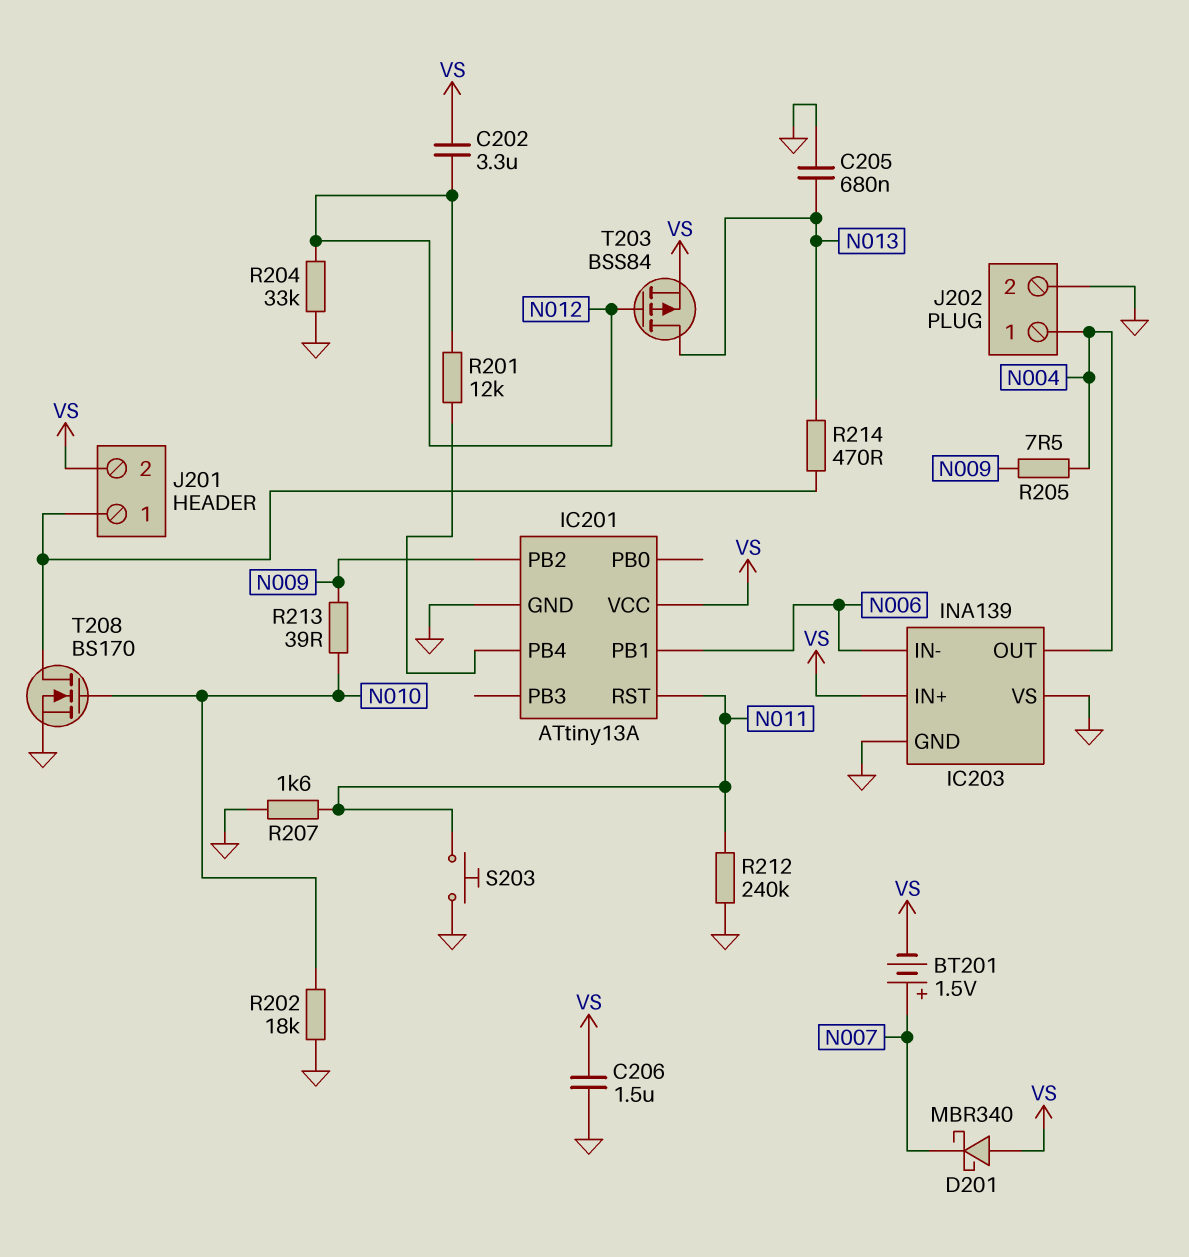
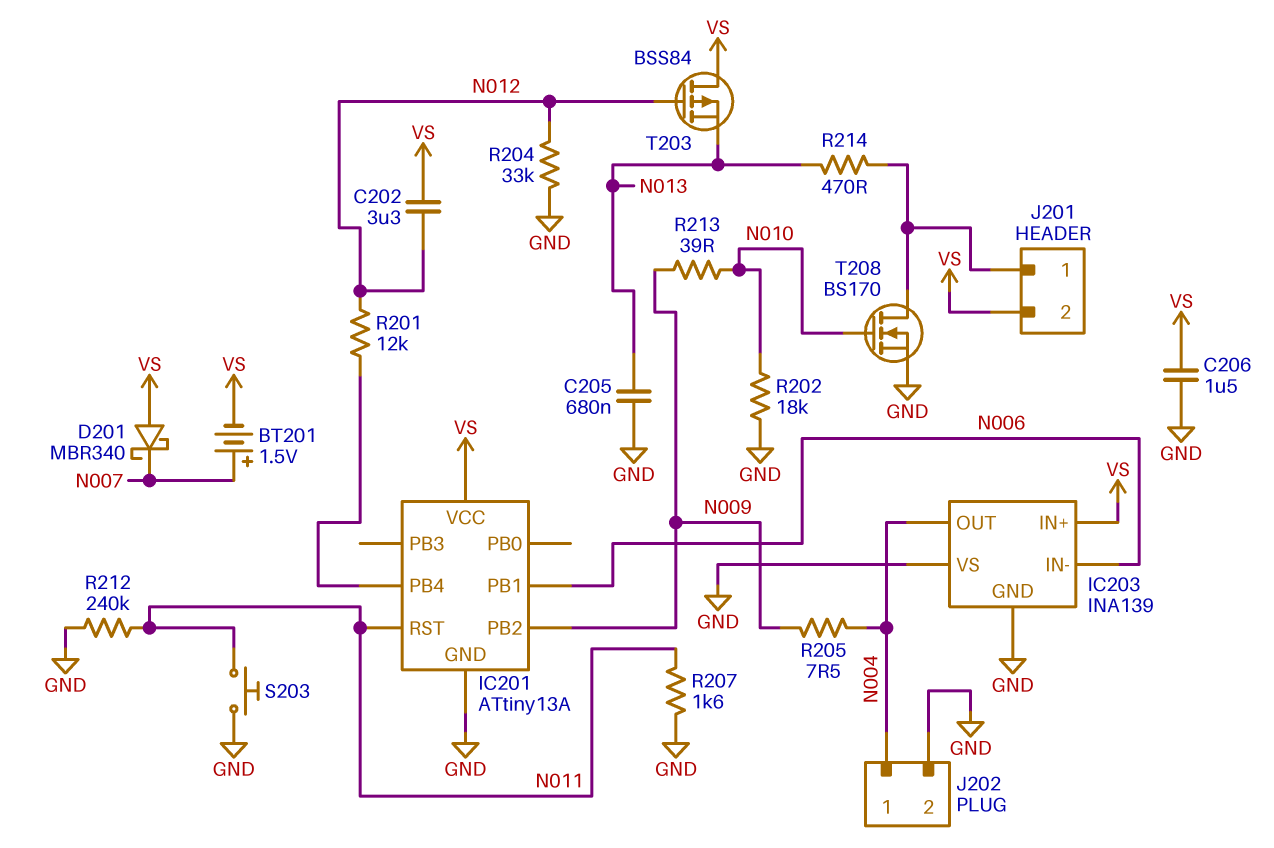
T203: PMOS BSS84 (G N012, D N013, S VS) -> PMOS BSS84 (G N012, D VS, S N013)

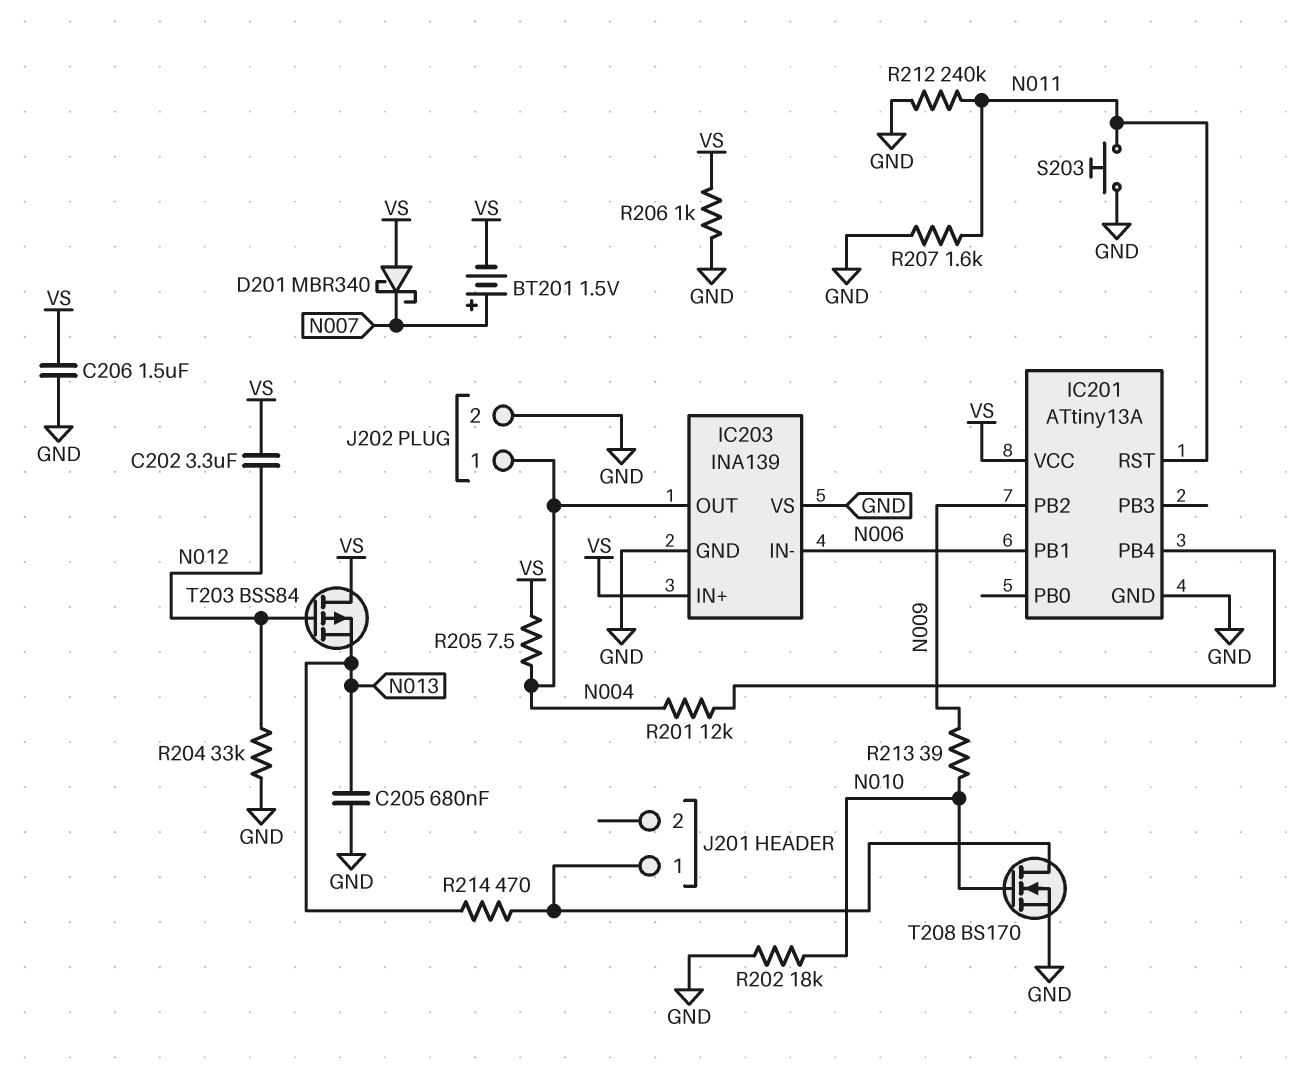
J201 pin 2: VS -> none
R201: 12k (IC201/PB4, N012) -> 12k (IC201/PB4, N004)
R205: 7.5 (N004, N009) -> 7.5 (N004, VS)
R206: none -> 1k (GND, VS)

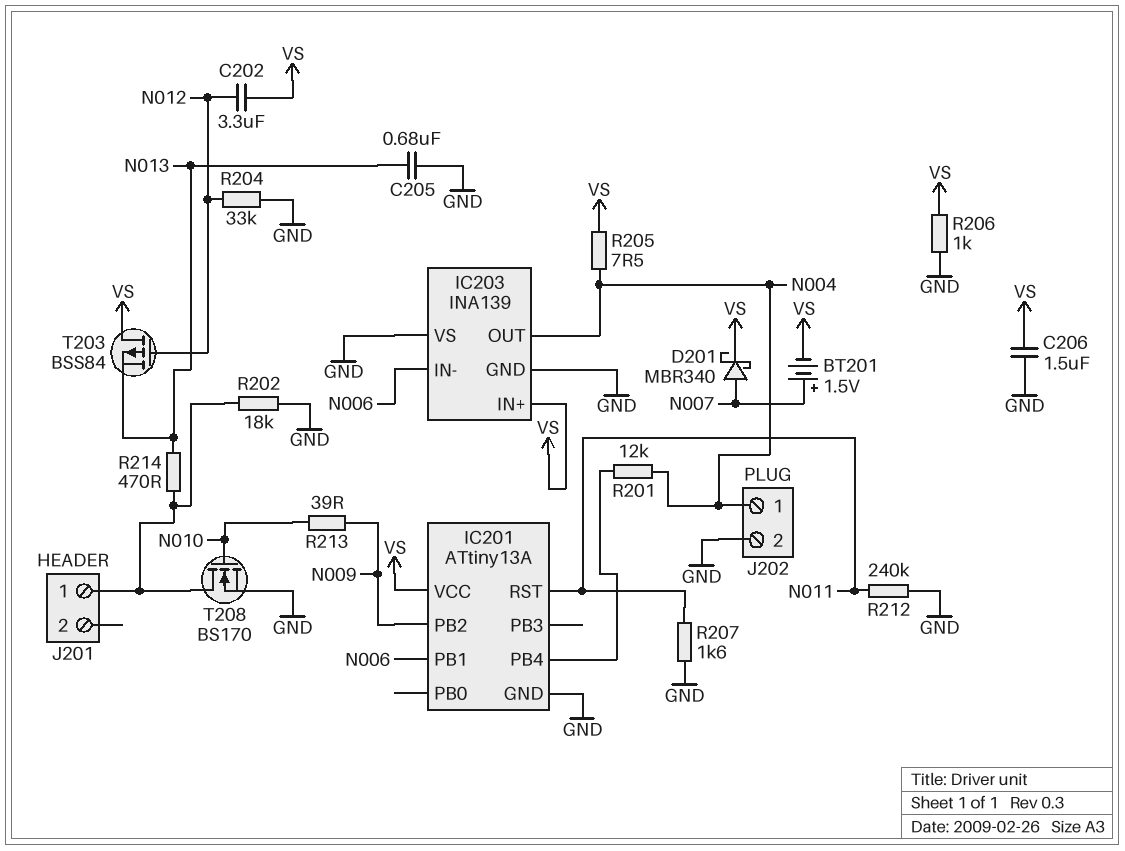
D201: schottky MBR340 (A VS, K N007) -> schottky MBR340 (A N007, K VS)
R202: 18k (GND, N010) -> 18k (GND, J201/1)
S203: button (GND, N011) -> none

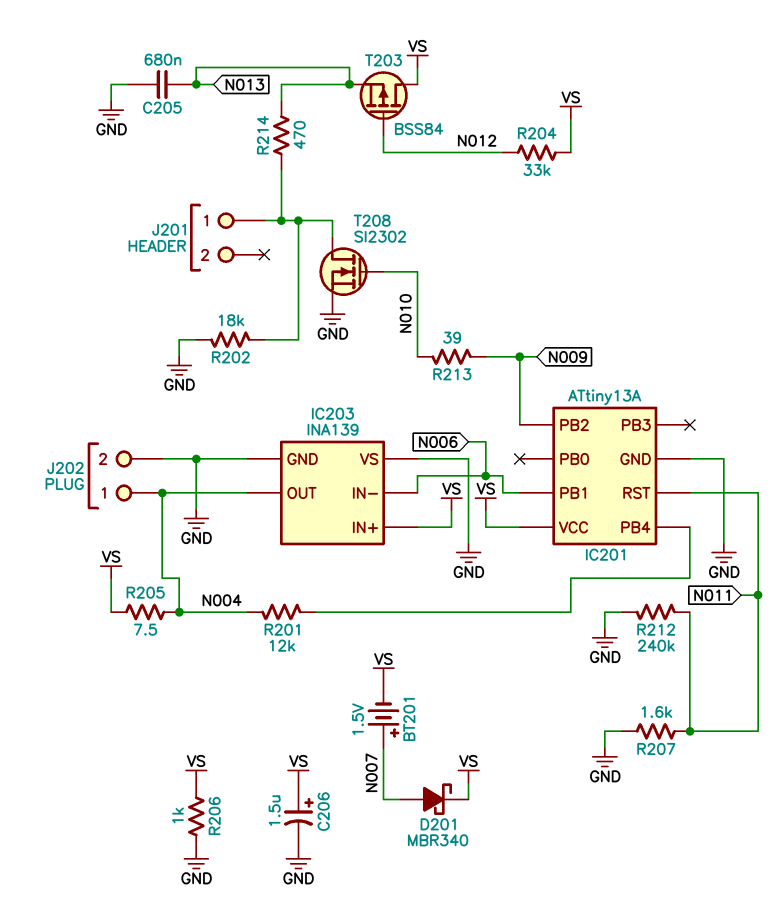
C202: 3.3uF (N012, VS) -> none
C206: 1.5uF (GND, VS) -> 1.5uF (plus VS, minus GND)
R204: 33k (GND, N012) -> 33k (N012, VS)
T208: NMOS BS170 (G N010, D J201/1, S GND) -> NMOS SI2302 (G N010, D J201/1, S GND)

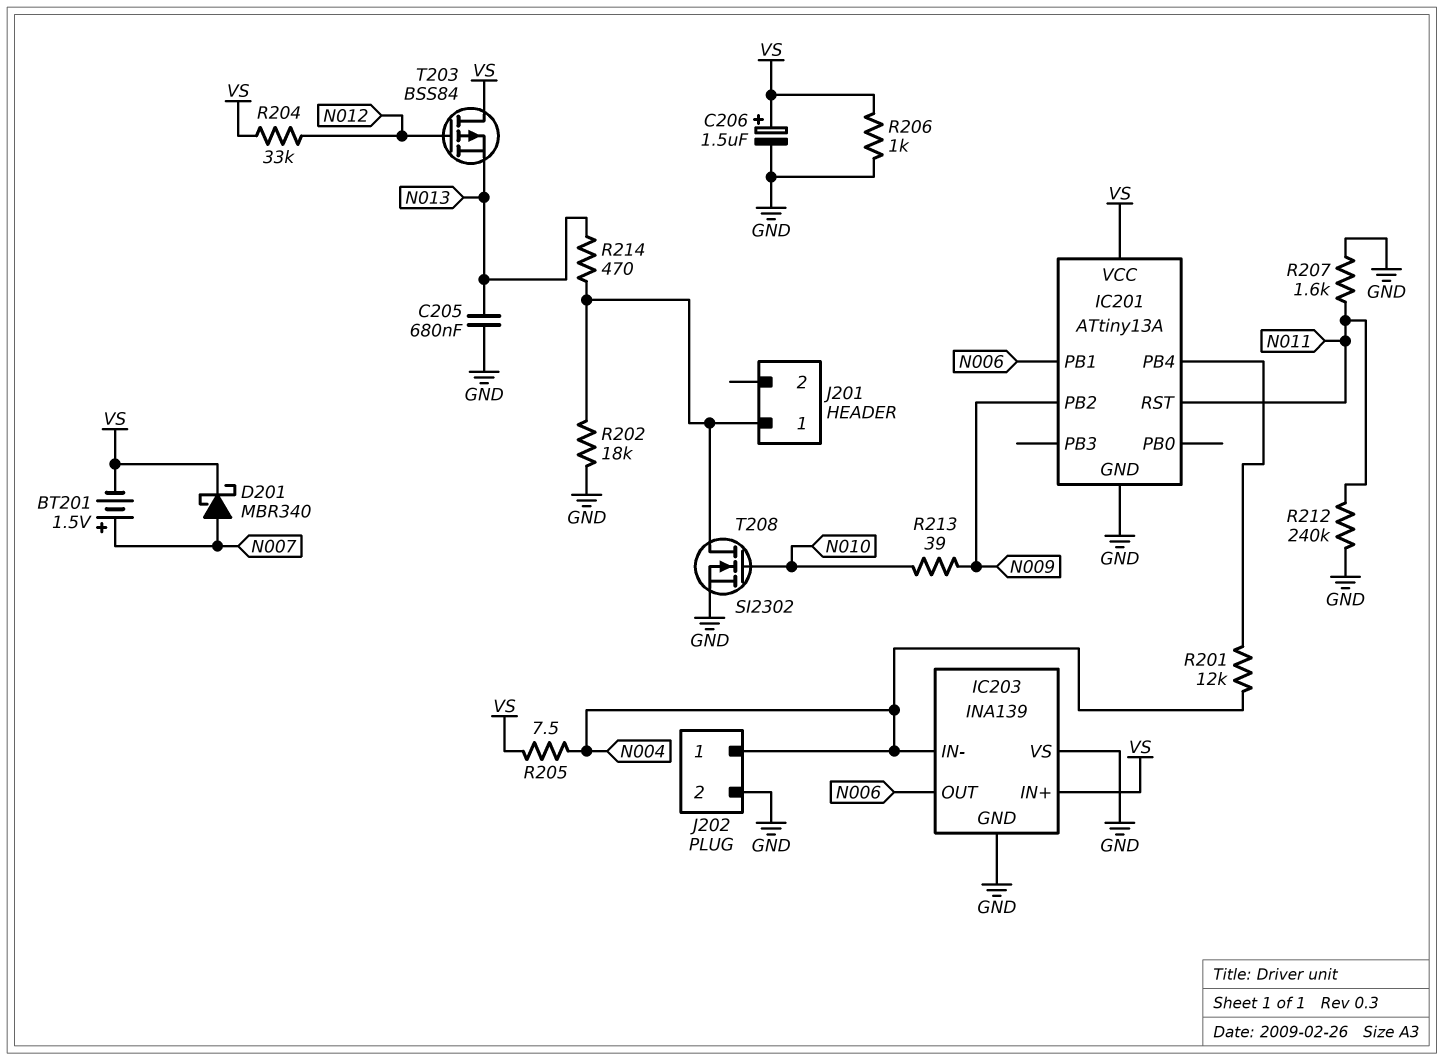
IC203 pin IN-: N006 -> N004
IC203 pin OUT: N004 -> N006

